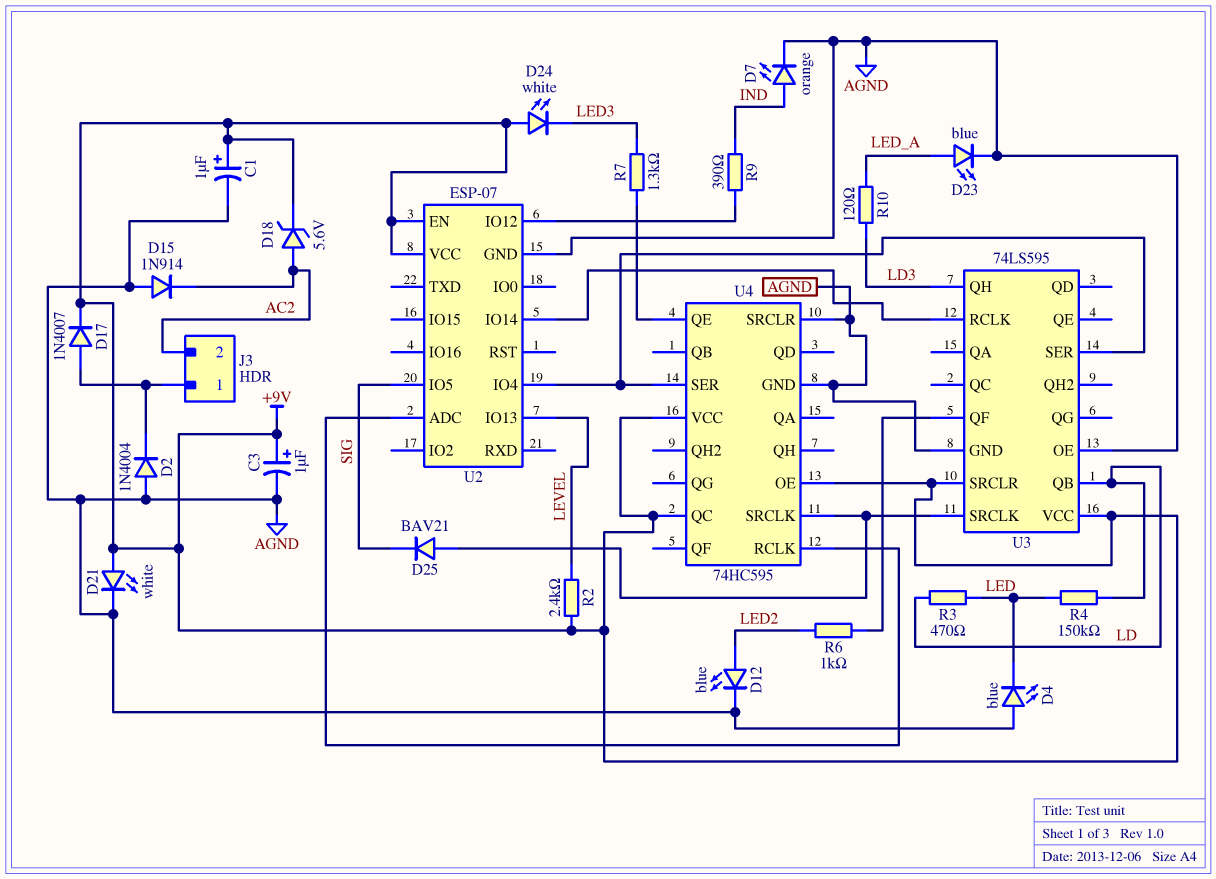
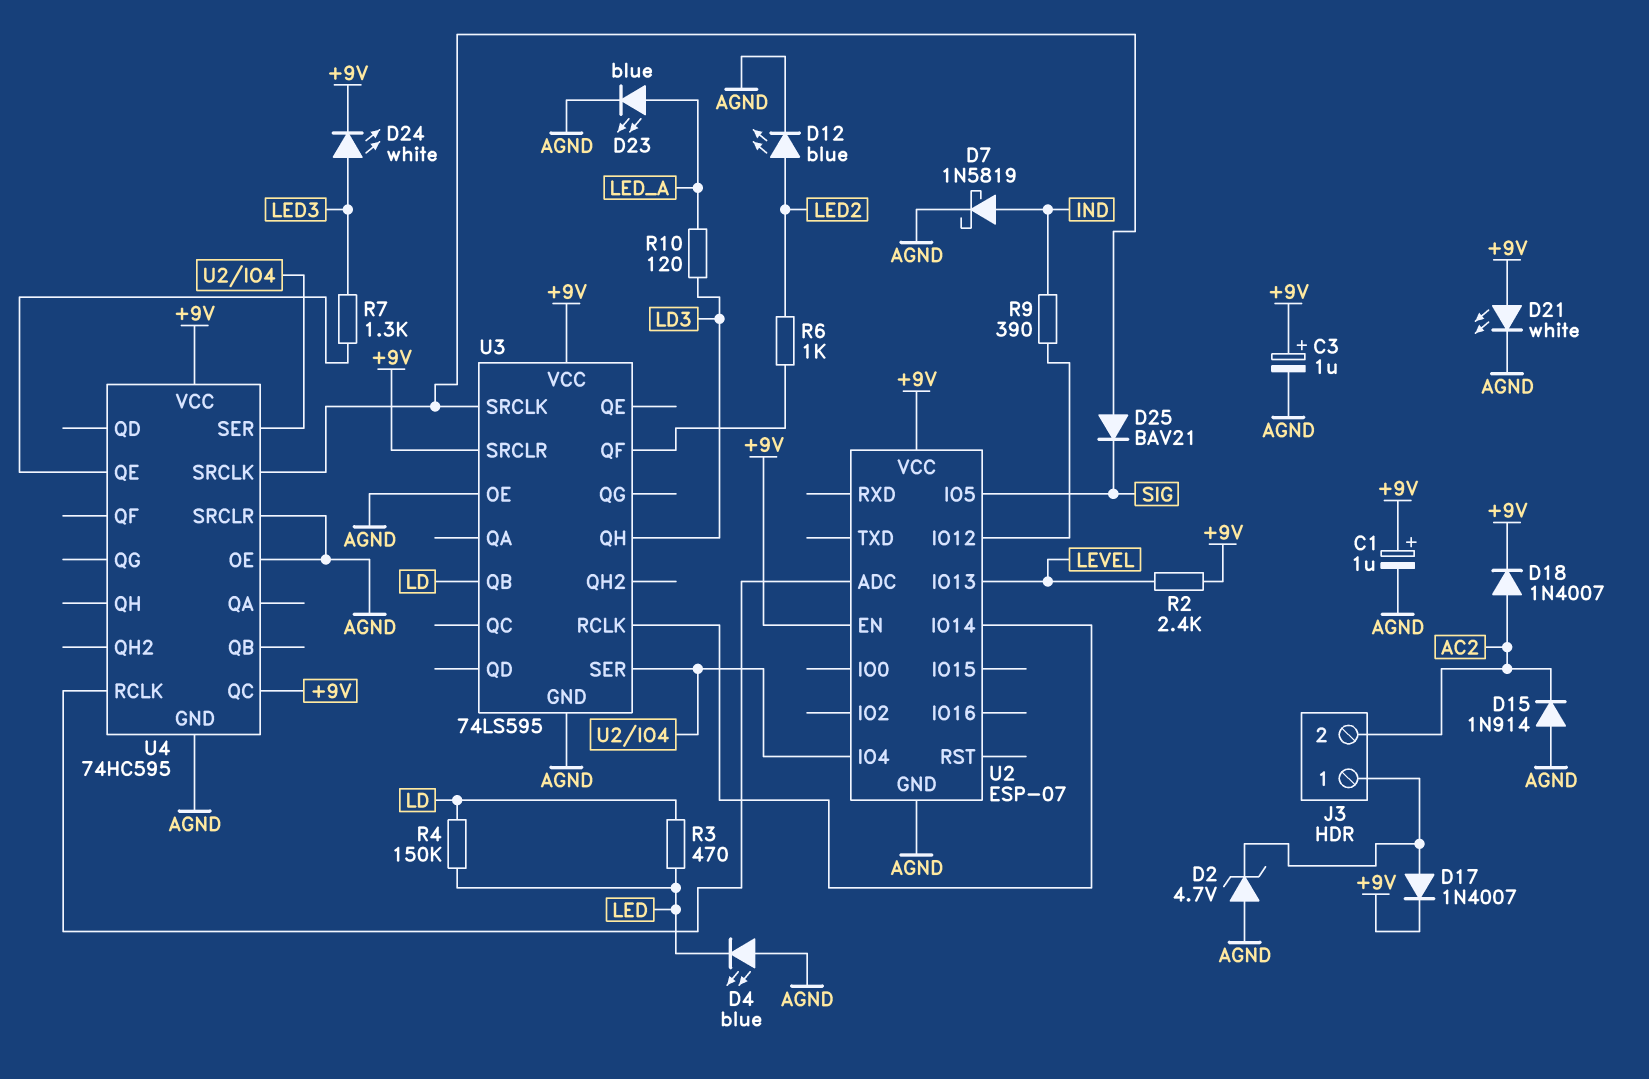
D2: diode 1N4004 (A AGND, K J3/1) -> zener 4.7V (A AGND, K J3/1)
D7: LED orange (A IND, K AGND) -> schottky 1N5819 (A IND, K AGND)
D18: zener 5.6V (A AC2, K +9V) -> diode 1N4007 (A AC2, K +9V)
D24: LED white (A +9V, K LED3) -> LED white (A LED3, K +9V)
U4 pin OE: +9V -> AGND

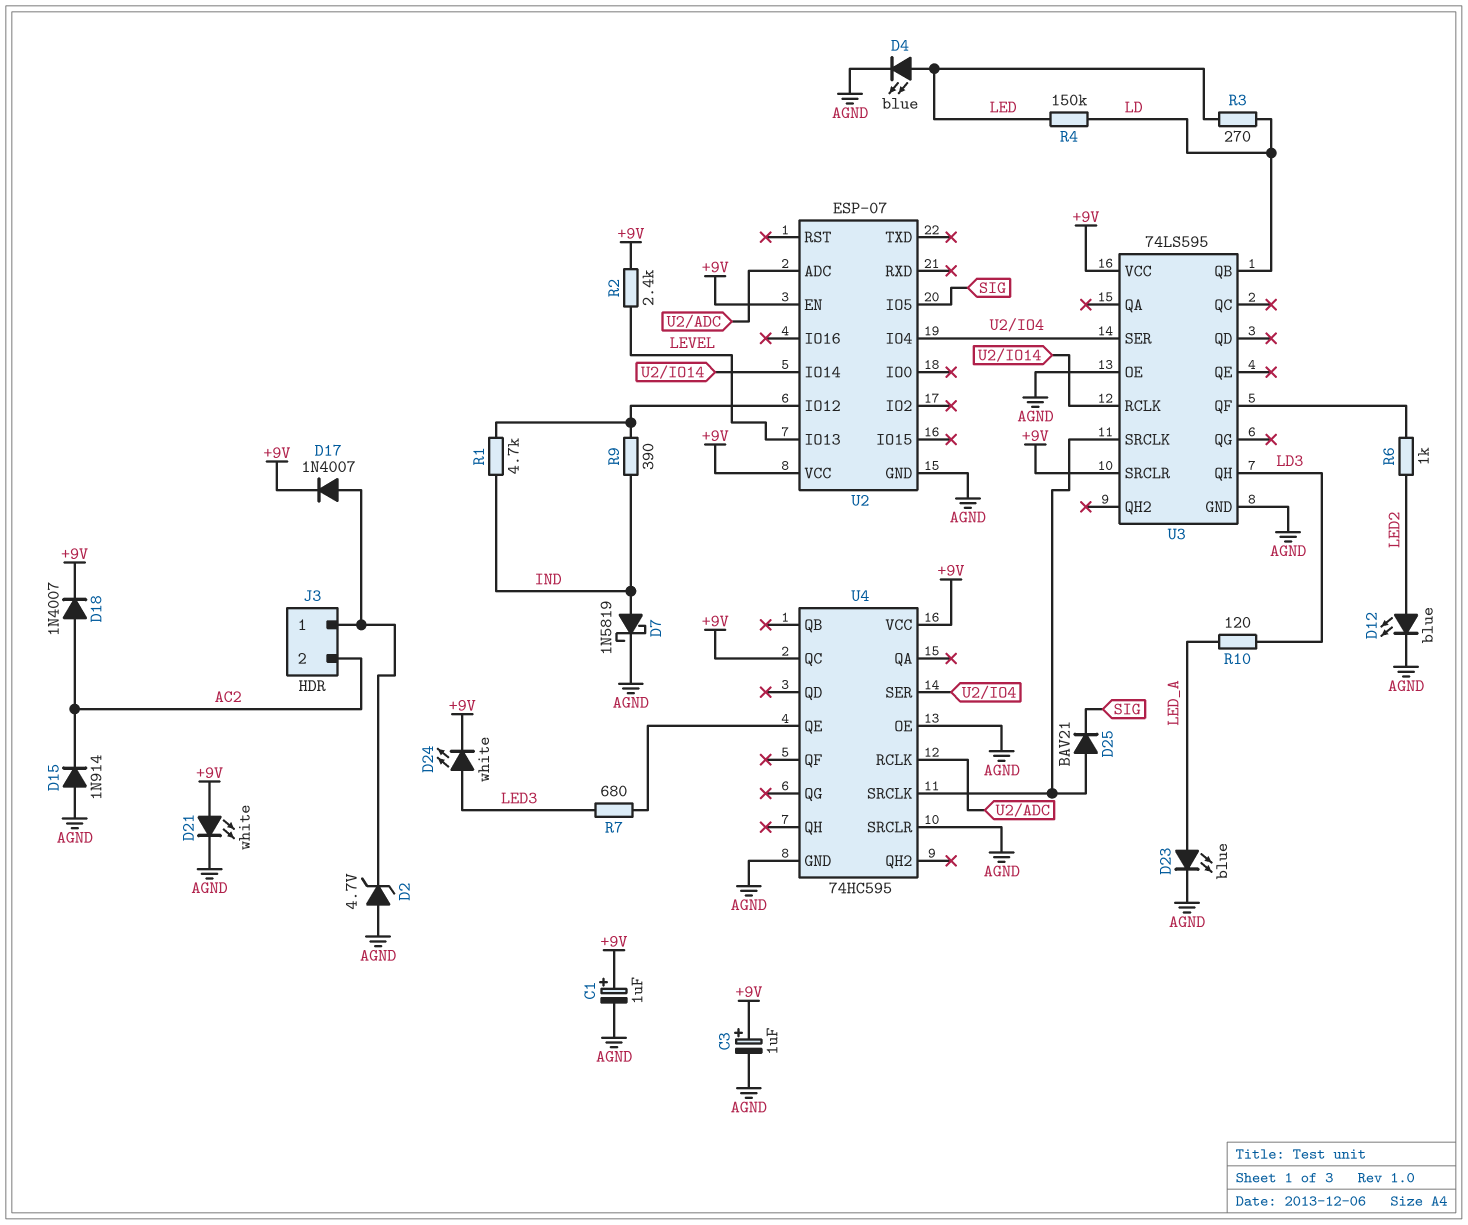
D4: LED blue (A AGND, K LED) -> LED blue (A LED, K AGND)
R1: none -> 4.7k (IND, U2/IO12)
R3: 470 (LD, LED) -> 270 (LD, LED)
R7: 1.3k (LED3, U4/QE) -> 680 (LED3, U4/QE)

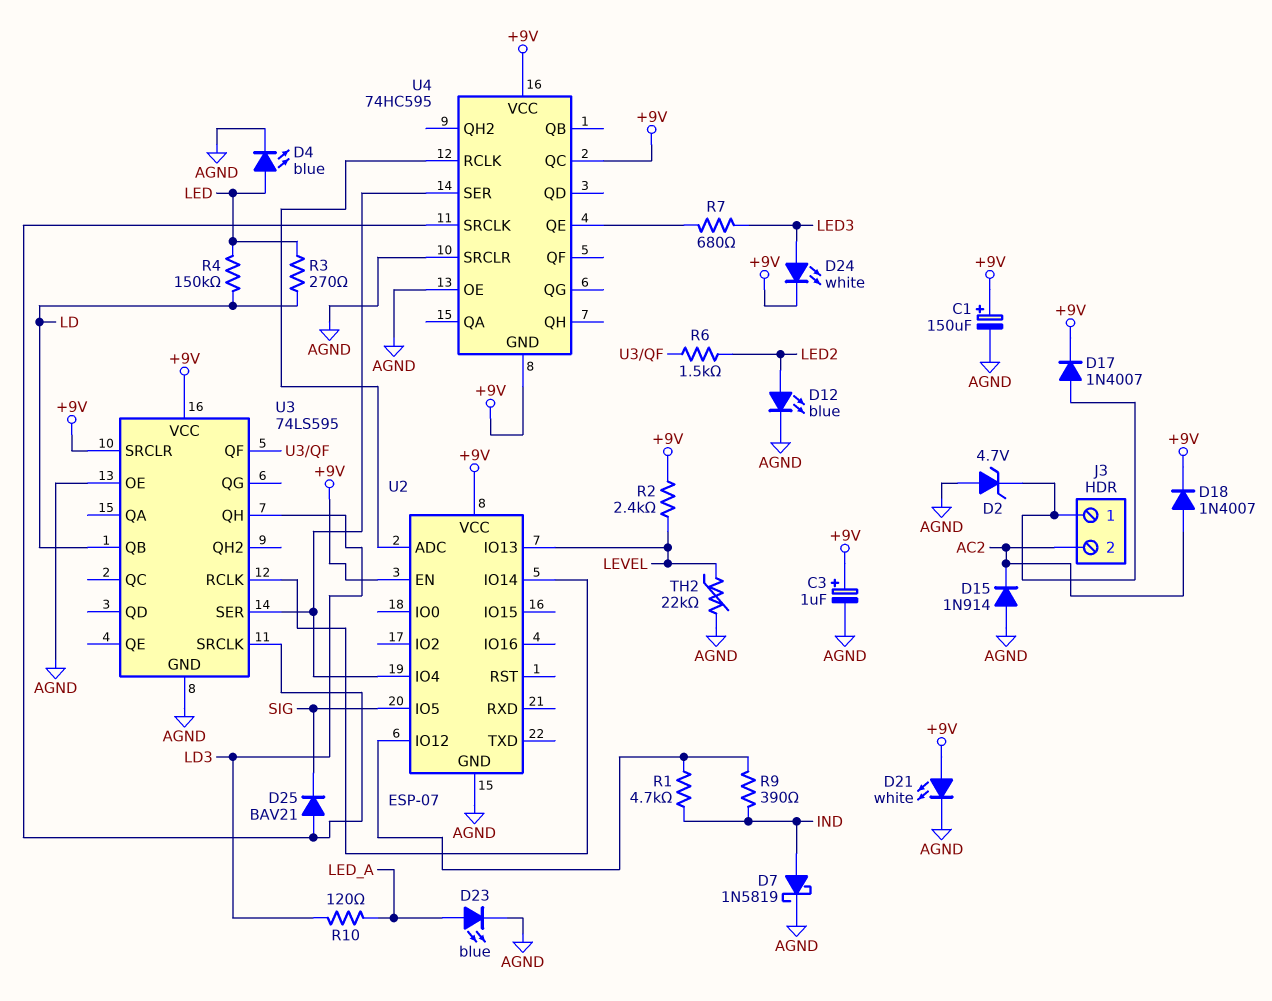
C1: 1uF (plus +9V, minus AGND) -> 150uF (plus +9V, minus AGND)
R6: 1k (LED2, U3/QF) -> 1.5k (LED2, U3/QF)
TH2: none -> 22k (AGND, LEVEL)
U4 pin GND: AGND -> +9V

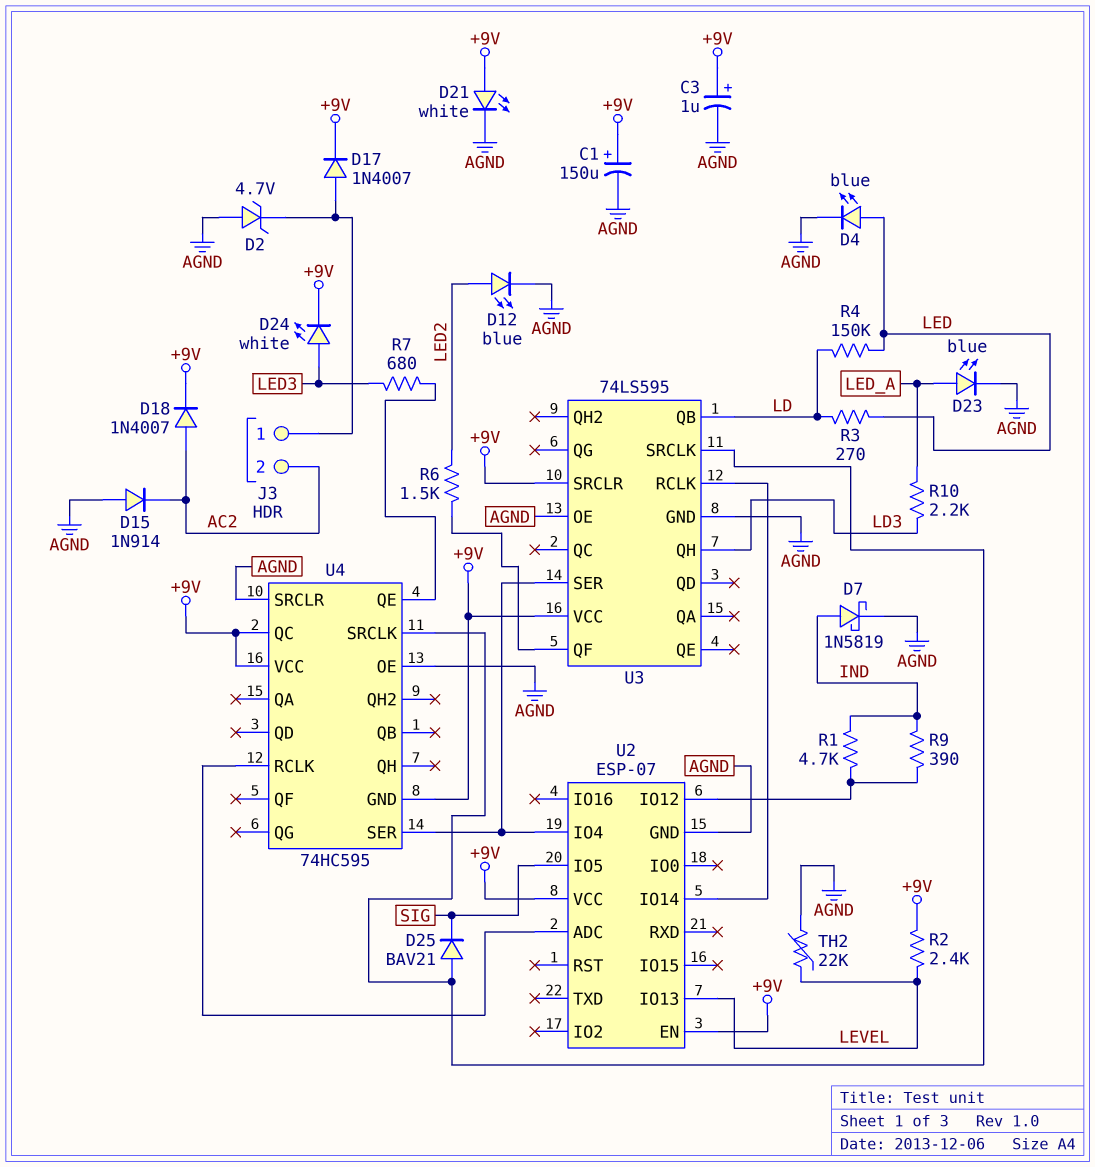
R10: 120 (LD3, LED_A) -> 2.2k (LD3, LED_A)

